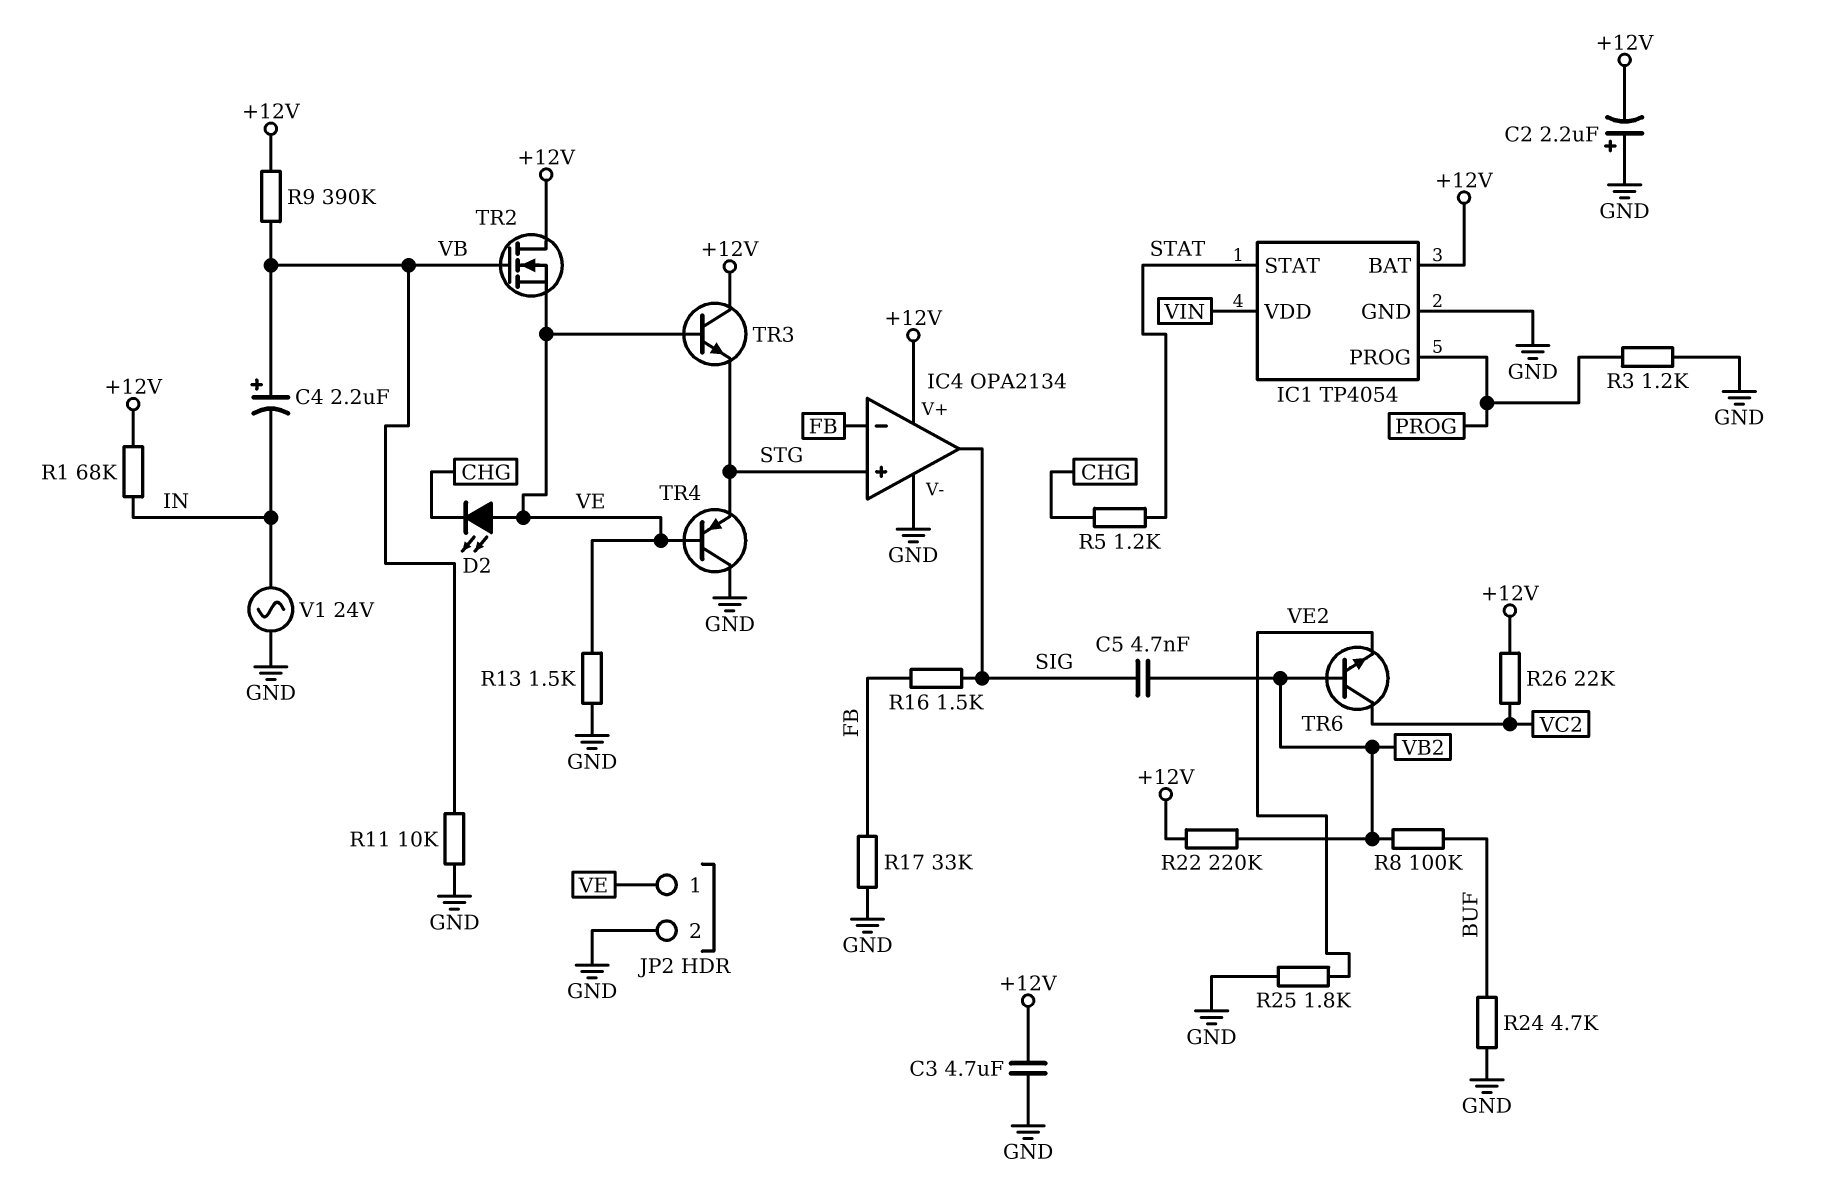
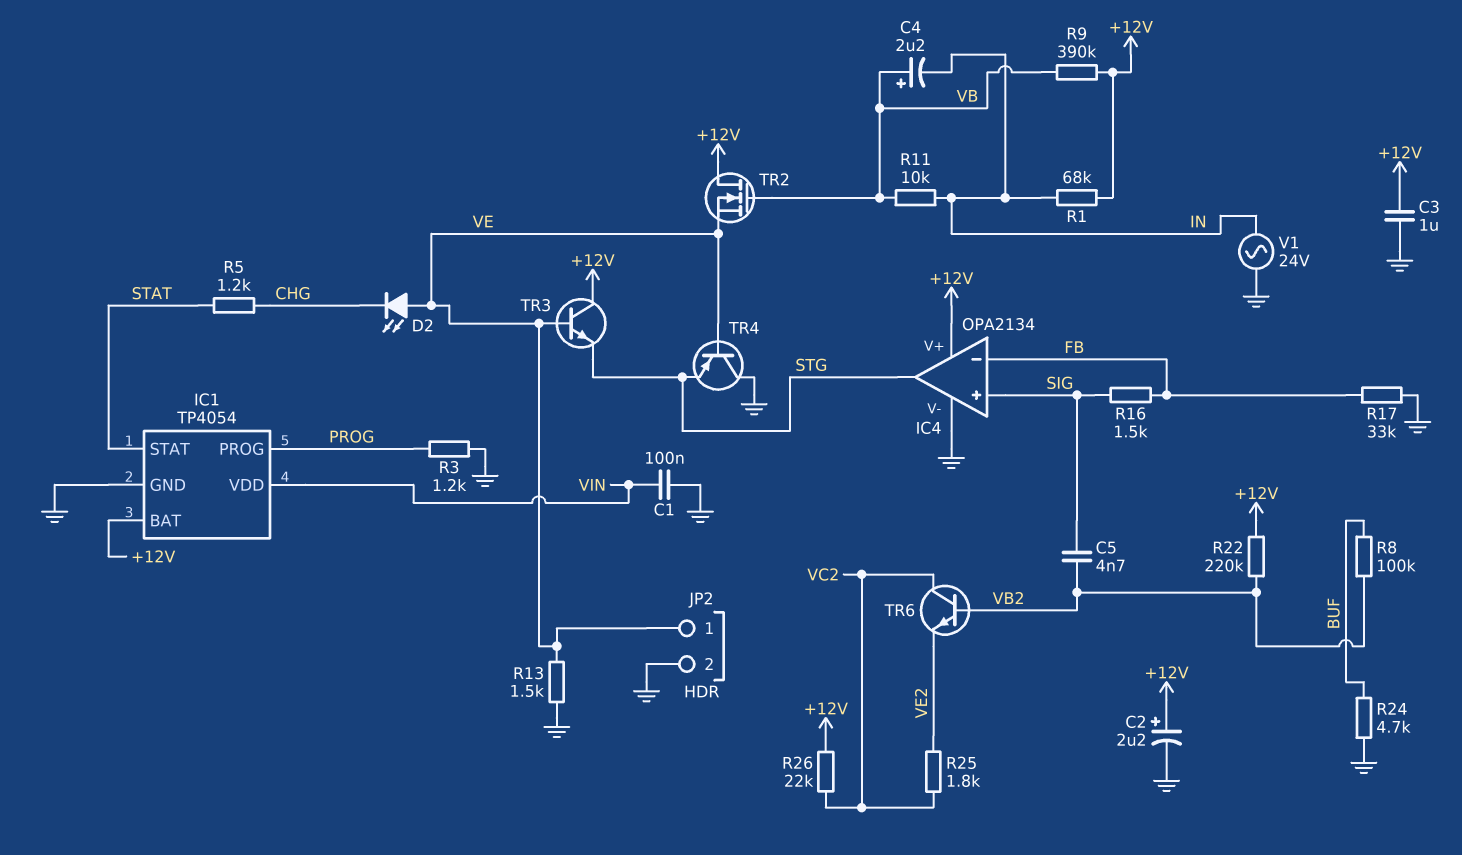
C1: none -> 100nF (GND, VIN)
C2: 2.2uF (plus GND, minus +12V) -> 2.2uF (plus +12V, minus GND)
C3: 4.7uF (+12V, GND) -> 1uF (+12V, GND)
IC4 pin in+: STG -> SIG
IC4 pin out: SIG -> STG
R11: 10k (GND, VB) -> 10k (IN, VB)
R25: 1.8k (GND, VE2) -> 1.8k (VC2, VE2)

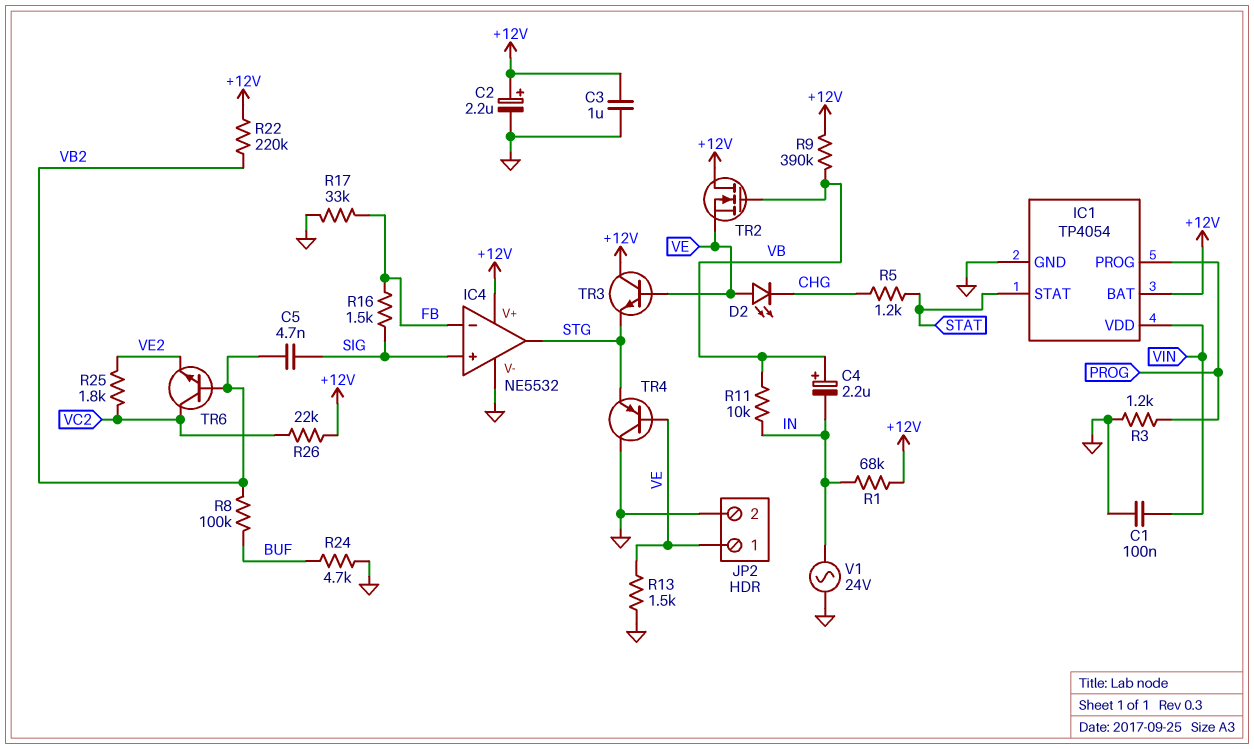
IC4: OPA2134 -> NE5532

